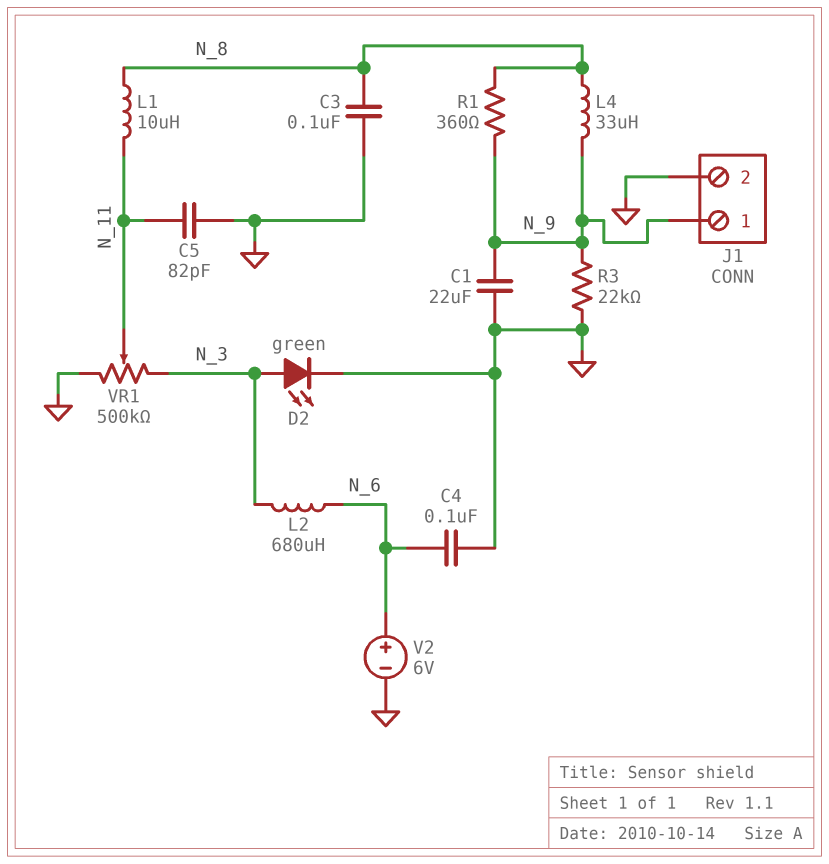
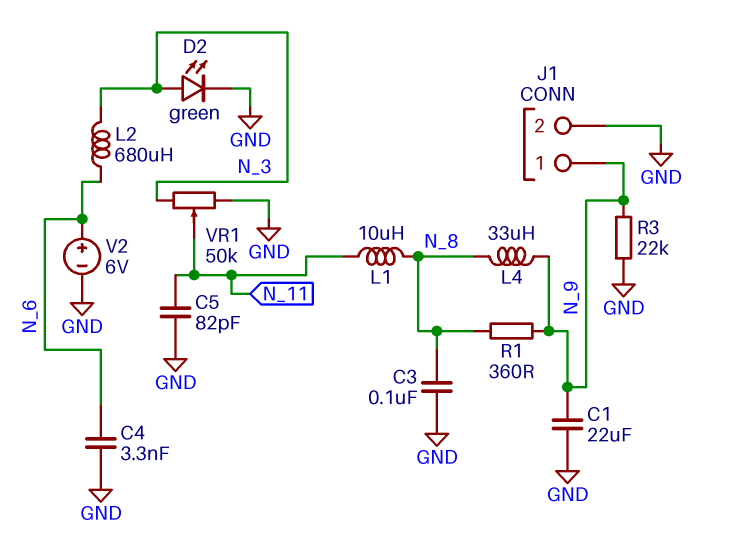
C4: 100nF (GND, N_6) -> 3.3nF (GND, N_6)
VR1: 500k (GND, N_3, wiper N_11) -> 50k (GND, N_3, wiper N_11)

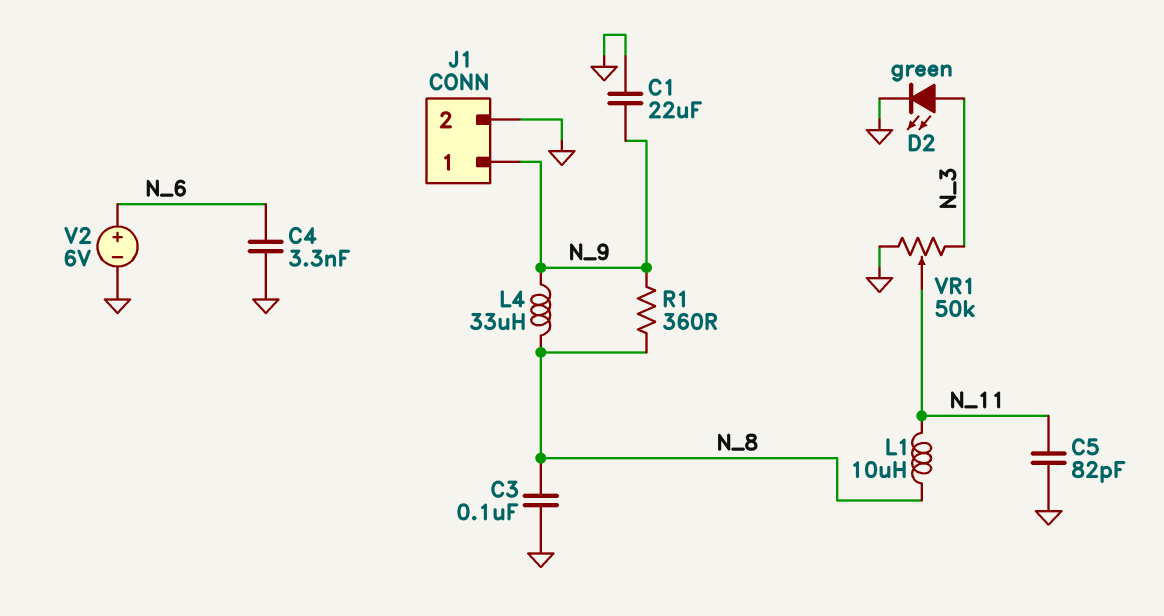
L2: 680uH (N_3, N_6) -> none
R3: 22k (GND, N_9) -> none

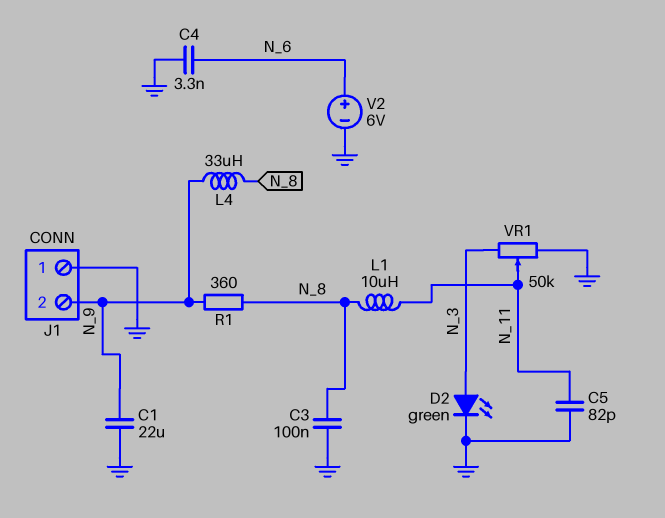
J1 pin 1: N_9 -> GND
J1 pin 2: GND -> N_9

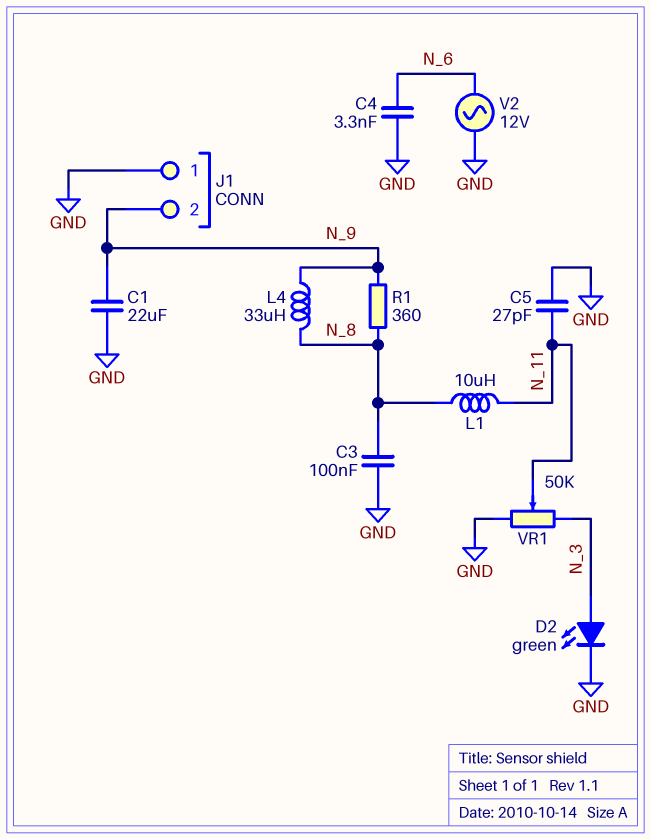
C5: 82pF (GND, N_11) -> 27pF (GND, N_11)
V2: 6V (plus N_6, minus GND) -> AC 12V (GND, N_6)

